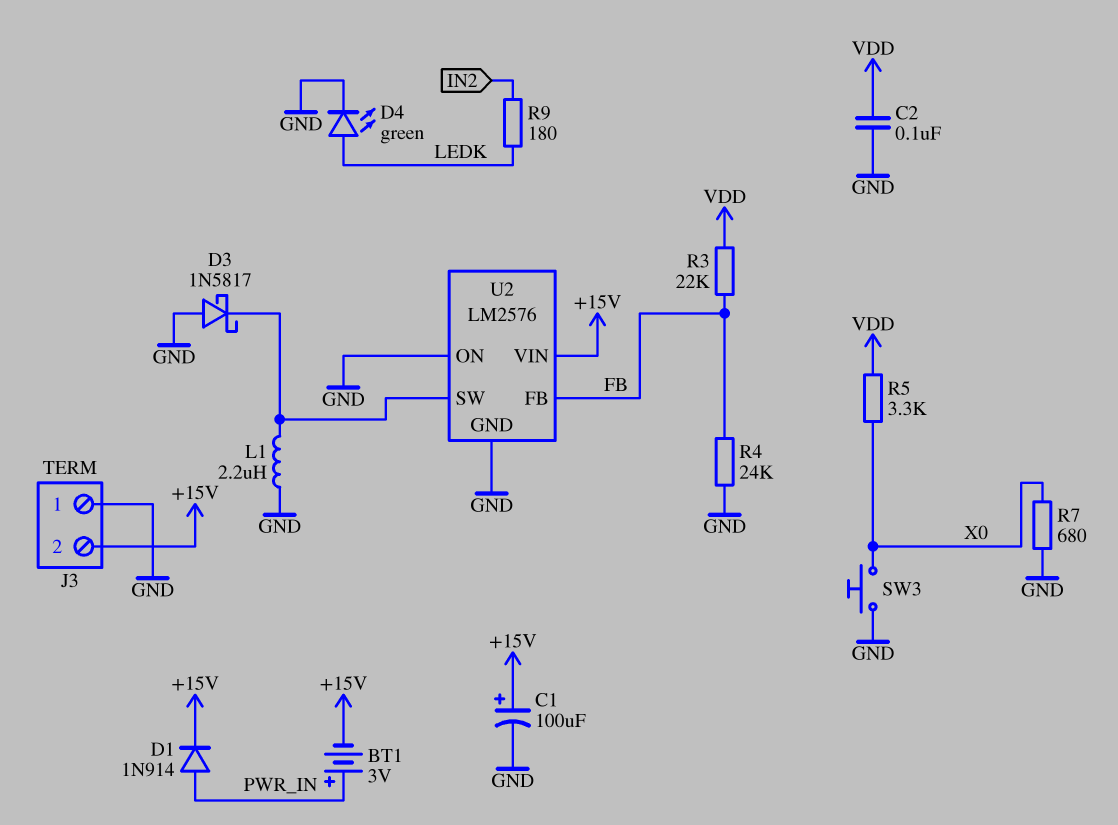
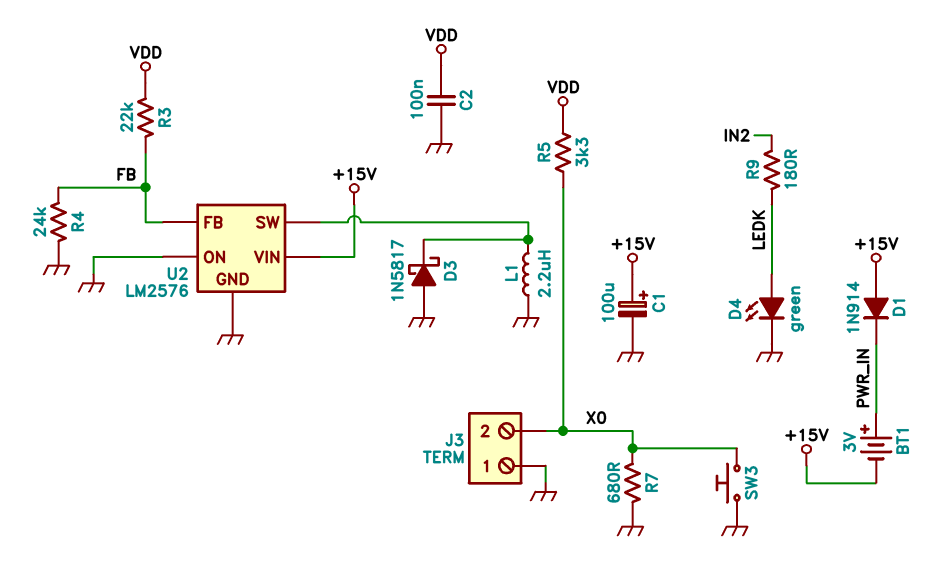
D1: diode 1N914 (A PWR_IN, K +15V) -> diode 1N914 (A +15V, K PWR_IN)
J3 pin 2: +15V -> X0

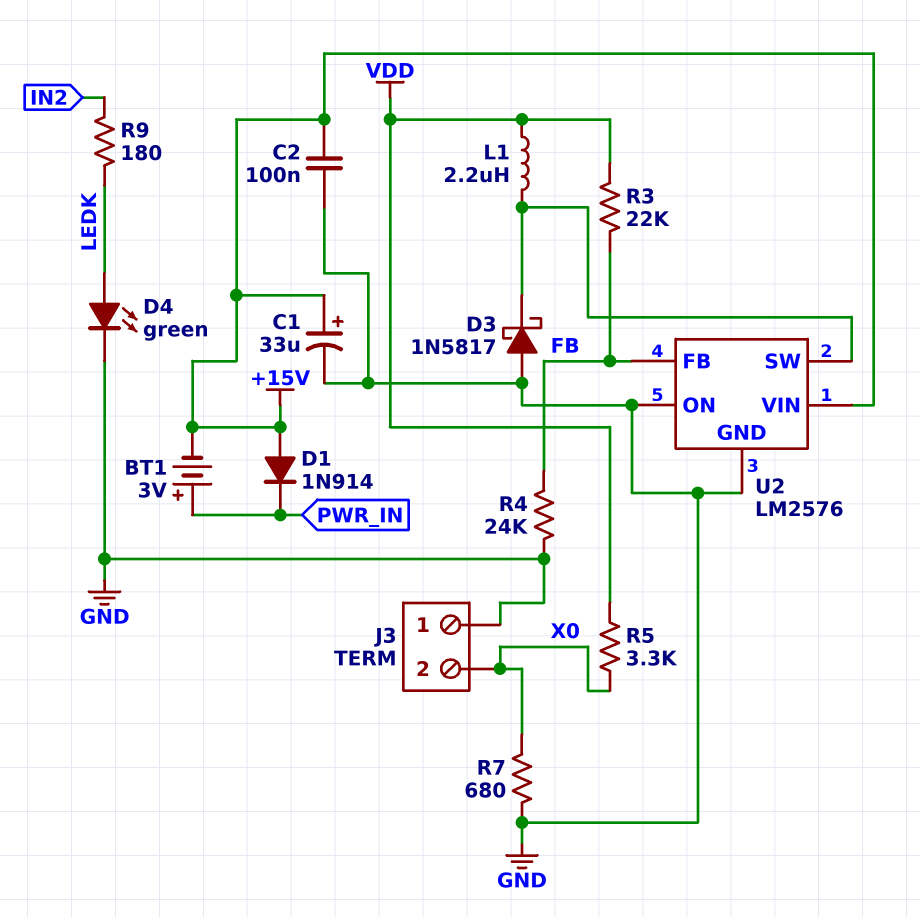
C1: 100uF (plus +15V, minus GND) -> 33uF (plus +15V, minus GND)
C2: 100nF (GND, VDD) -> 100nF (+15V, GND)
L1: 2.2uH (GND, U2/SW) -> 2.2uH (U2/SW, VDD)
SW3: button (GND, X0) -> none

